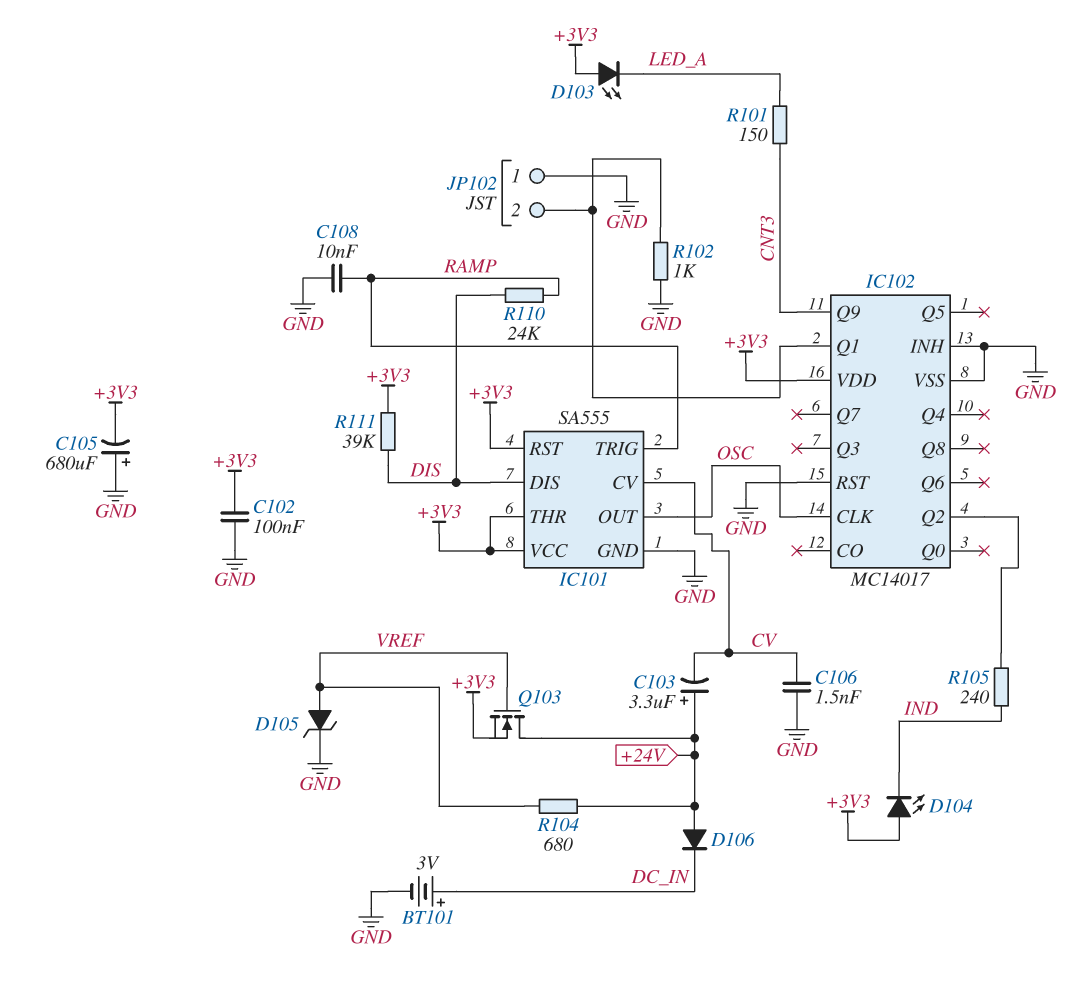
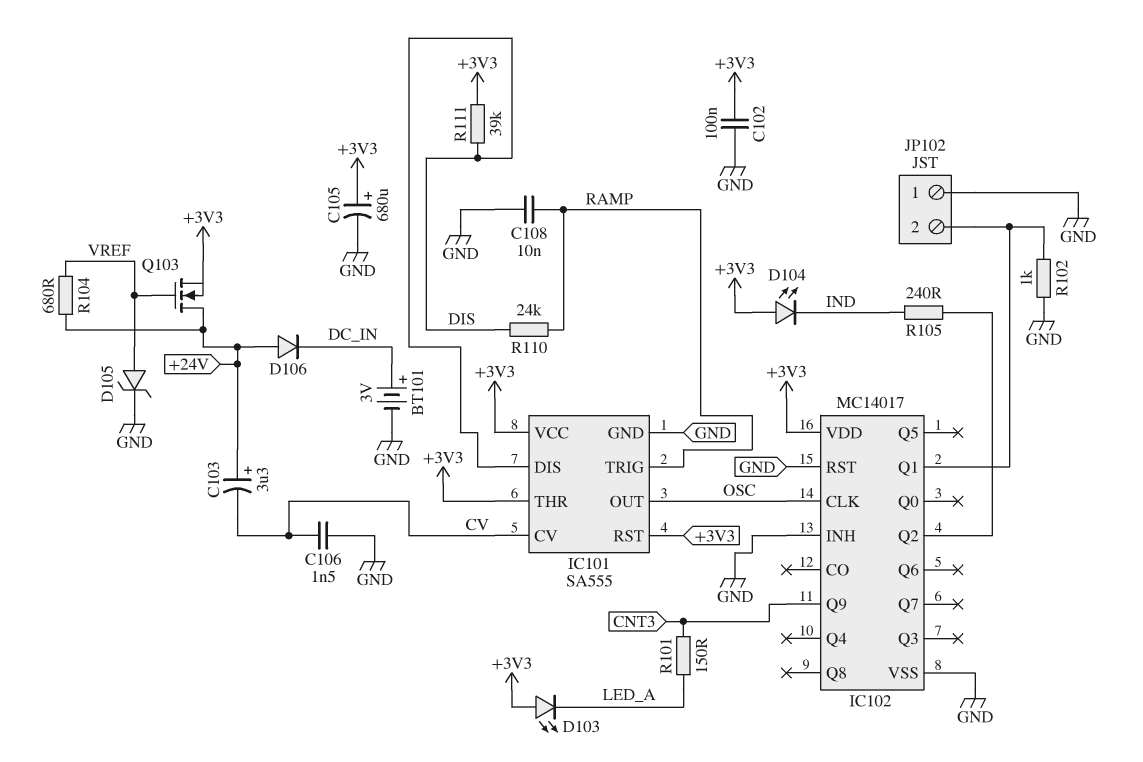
C105: 680uF (plus GND, minus +3V3) -> 680uF (plus +3V3, minus GND)

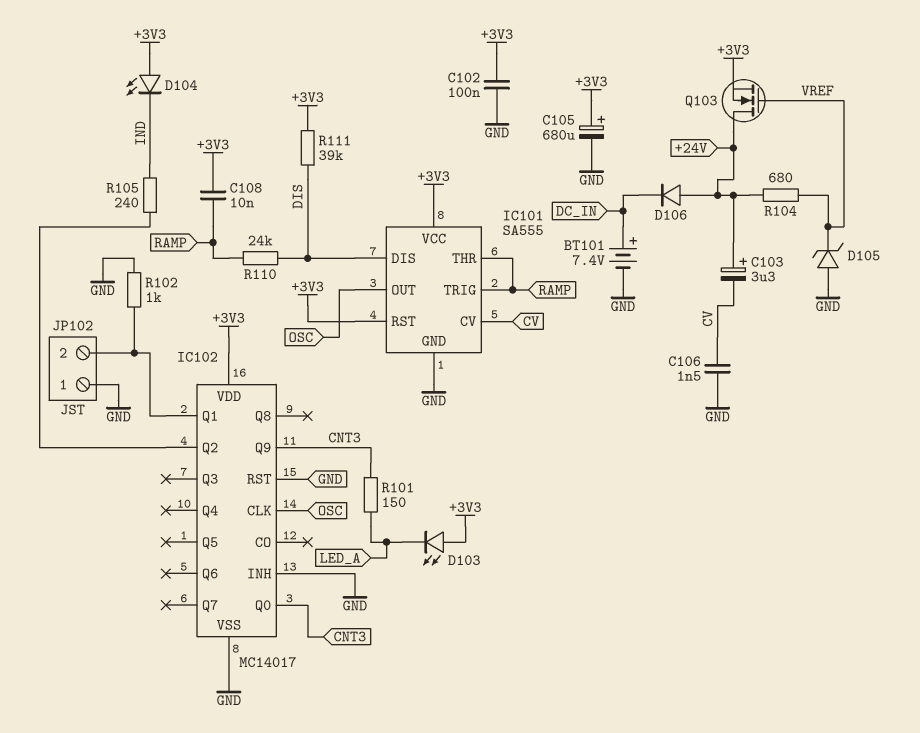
BT101: 3V (plus DC_IN, minus GND) -> 7.4V (plus DC_IN, minus GND)
C108: 10nF (GND, RAMP) -> 10nF (+3V3, RAMP)
D105: zener (A VREF, K GND) -> zener (A GND, K VREF)
IC101 pin THR: +3V3 -> RAMP
IC102 pin Q0: none -> CNT3

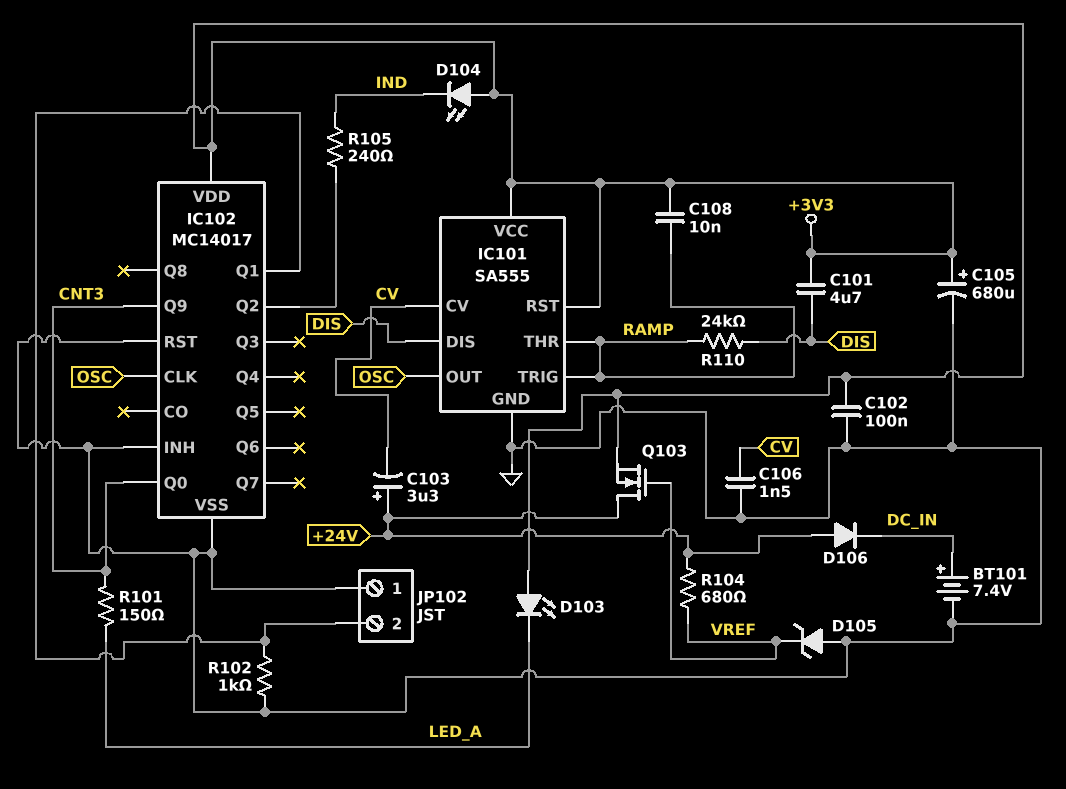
C101: none -> 4.7uF (+3V3, DIS)
R111: 39k (+3V3, DIS) -> none

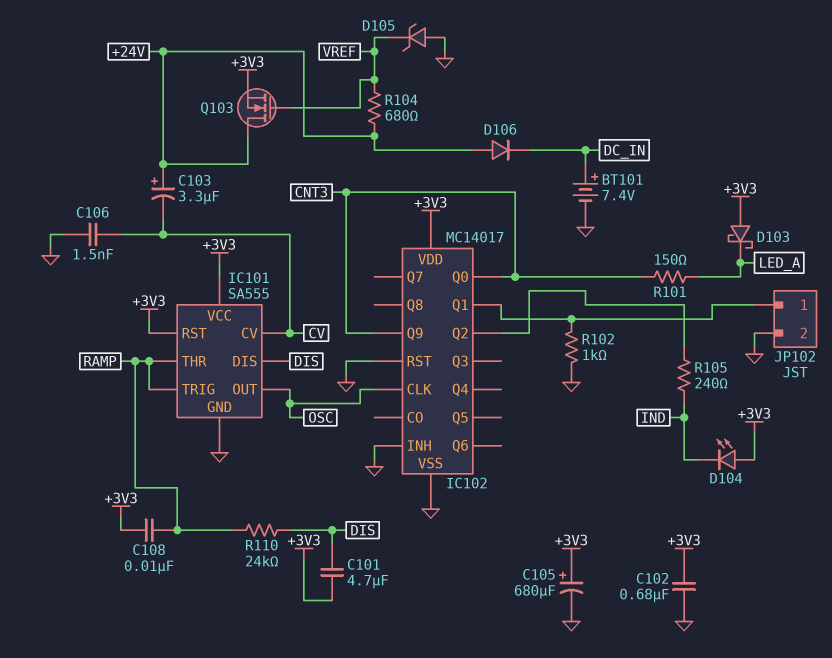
C102: 100nF (+3V3, GND) -> 680nF (+3V3, GND)
D103: LED (A +3V3, K LED_A) -> schottky (A +3V3, K LED_A)
JP102 pin 1: GND -> IC102/Q1
JP102 pin 2: IC102/Q1 -> GND

